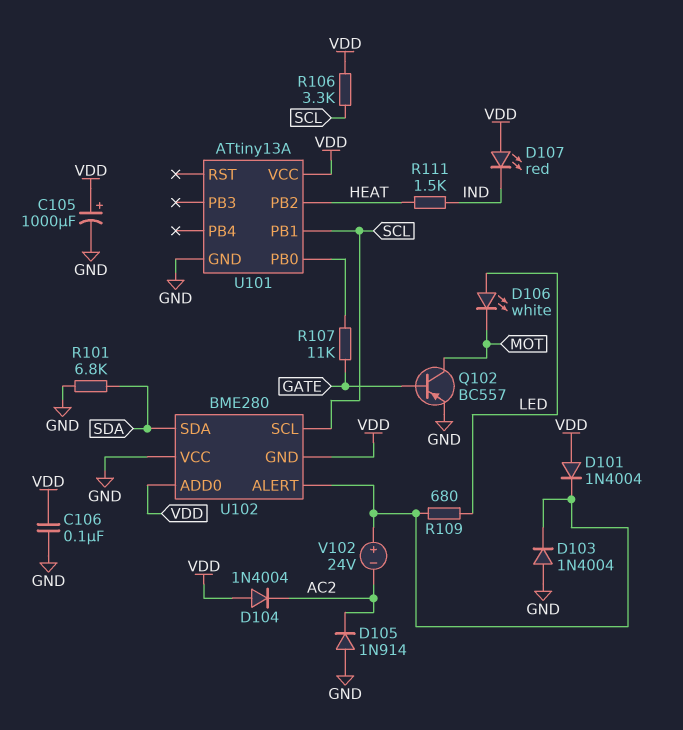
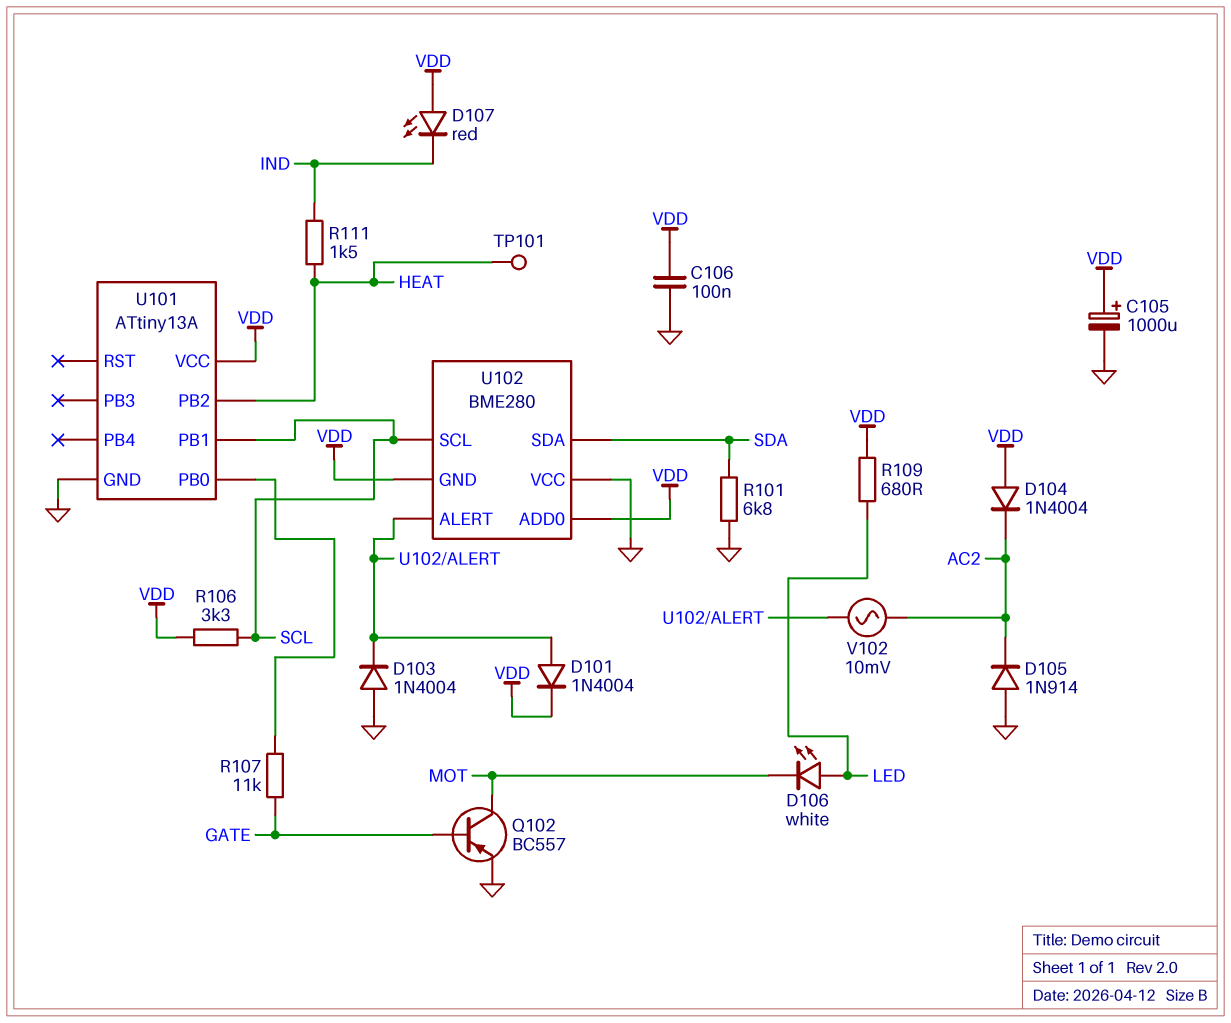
D101: diode 1N4004 (A VDD, K U102/ALERT) -> diode 1N4004 (A U102/ALERT, K VDD)
R109: 680 (LED, U102/ALERT) -> 680 (LED, VDD)
TP101: none -> test point (HEAT)
V102: 24V (plus U102/ALERT, minus AC2) -> AC 10mV (AC2, U102/ALERT)

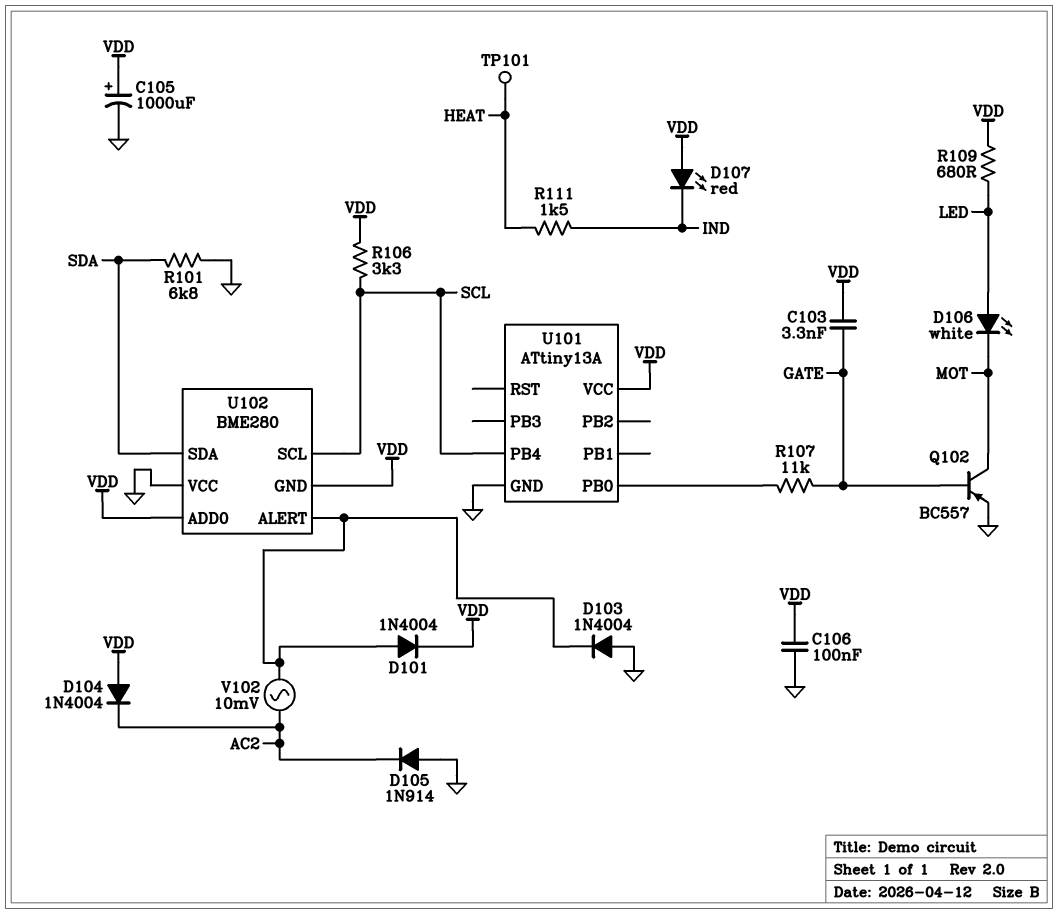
C103: none -> 3.3nF (GATE, VDD)
U101 pin PB1: SCL -> none
U101 pin PB2: HEAT -> none
U101 pin PB4: none -> SCL

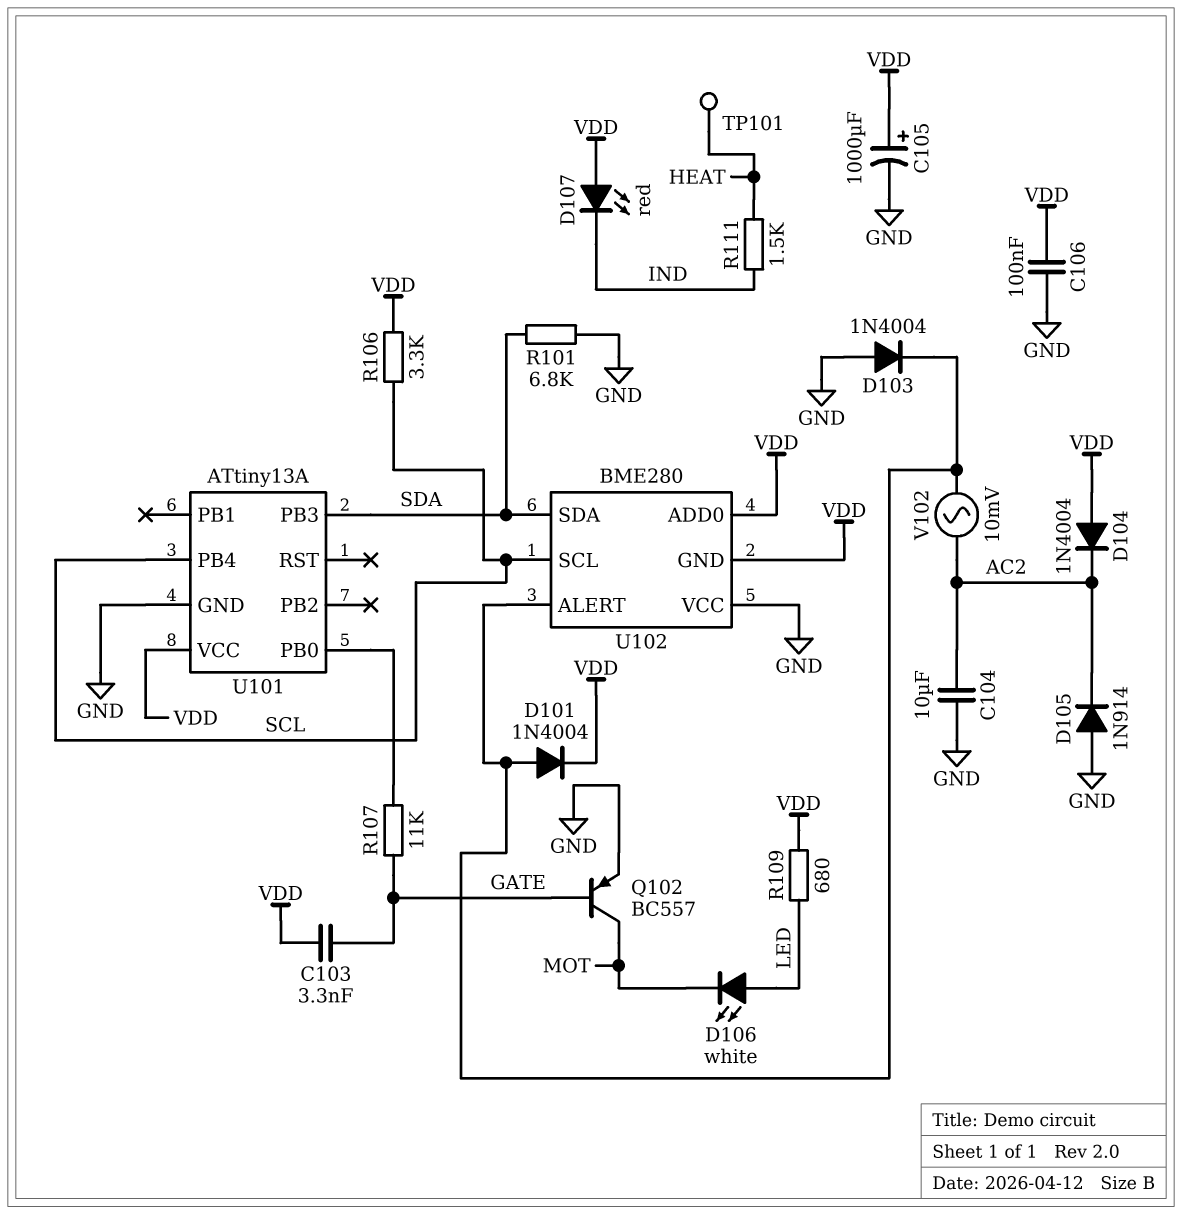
C104: none -> 10uF (AC2, GND)
U101 pin PB3: none -> SDA

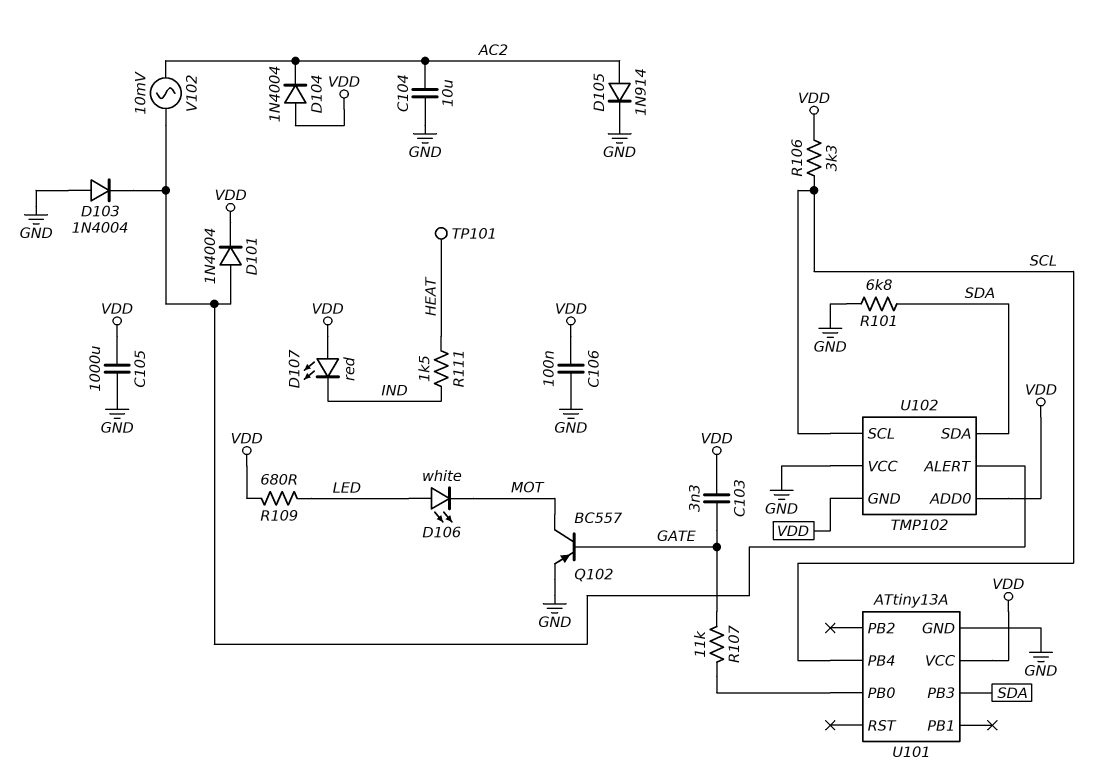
C105: 1000uF (plus VDD, minus GND) -> 1000uF (GND, VDD)
D105: diode 1N914 (A GND, K AC2) -> diode 1N914 (A AC2, K GND)
U102: BME280 -> TMP102

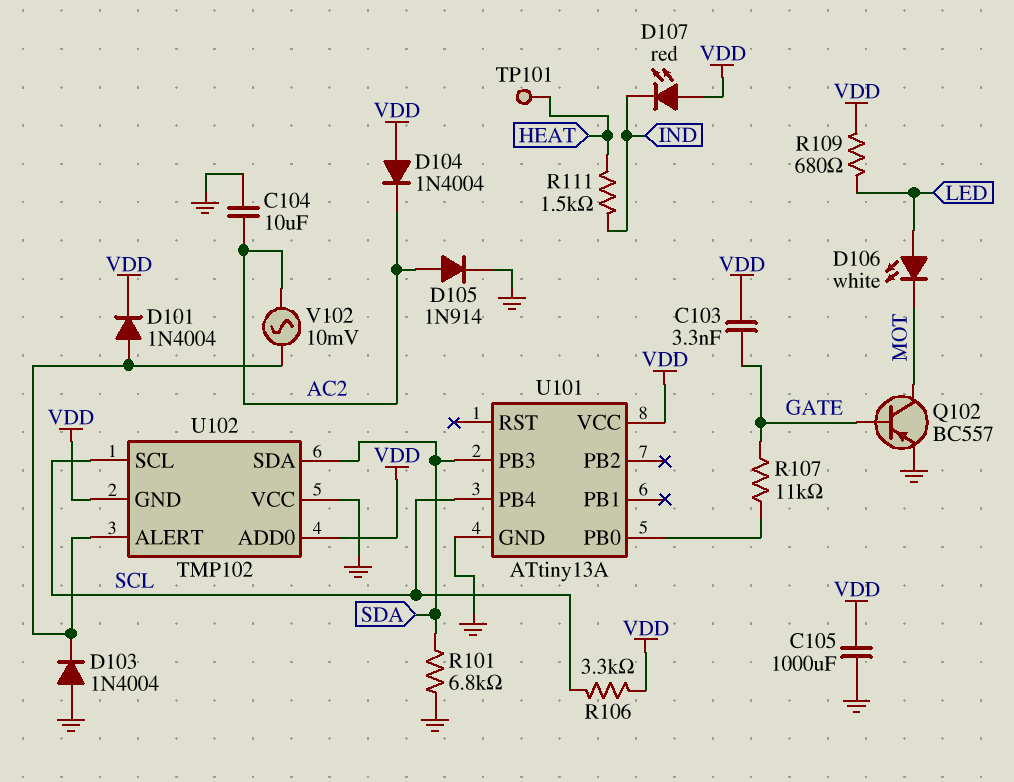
C106: 100nF (GND, VDD) -> none

